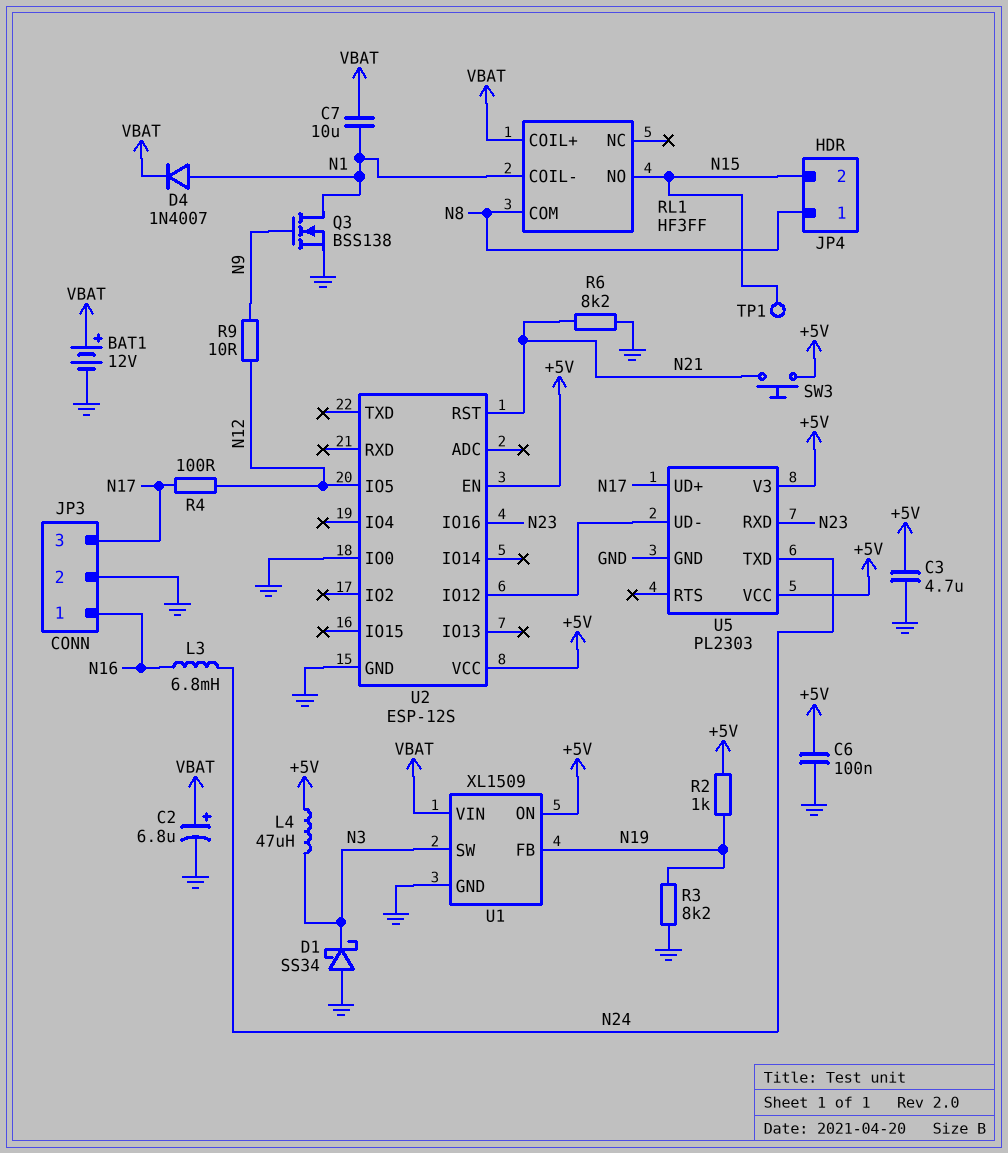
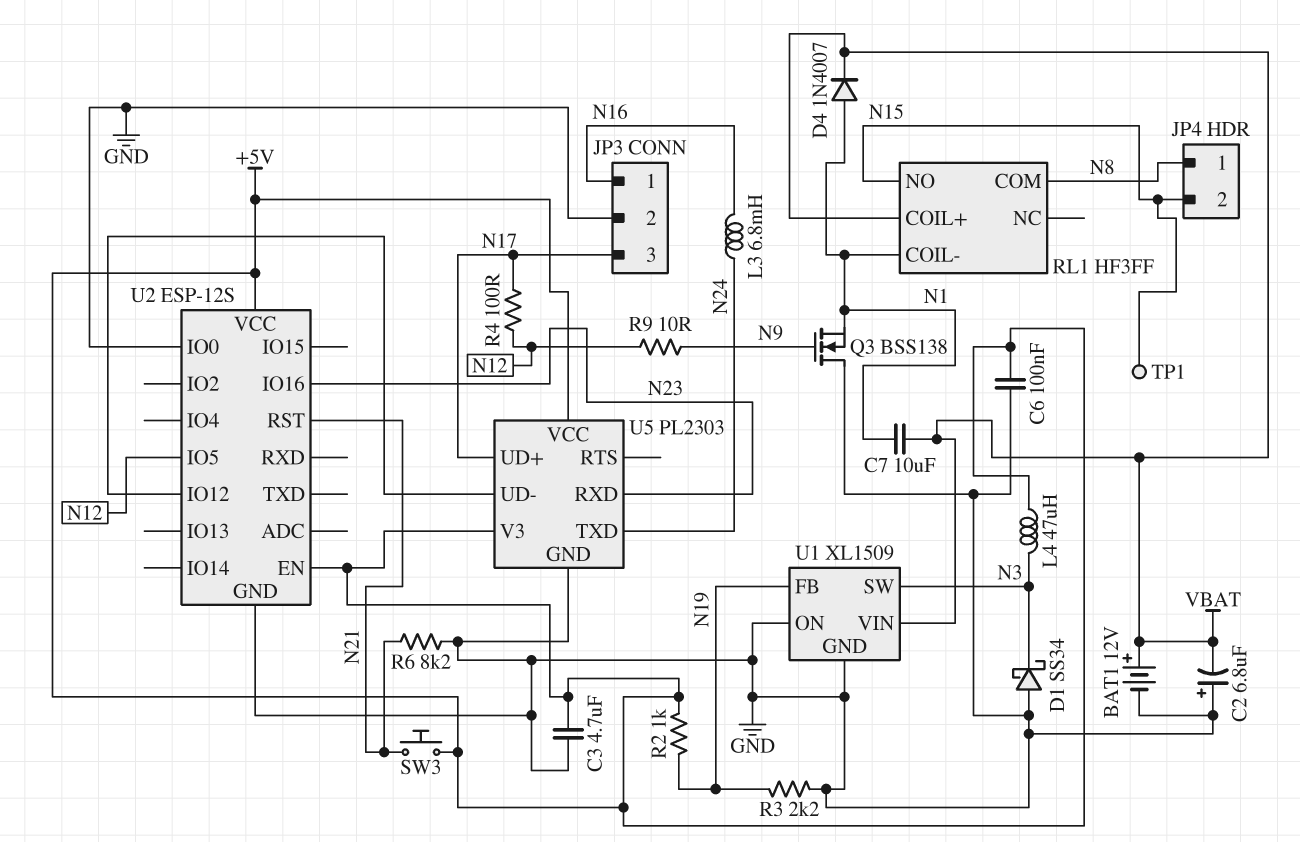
C2: 6.8uF (plus VBAT, minus GND) -> 6.8uF (plus GND, minus VBAT)
Q3: NMOS BSS138 (G N9, D N1, S GND) -> NMOS BSS138 (G N9, D GND, S N1)
R3: 8.2k (GND, N19) -> 2.2k (GND, N19)
U1 pin ON: +5V -> GND

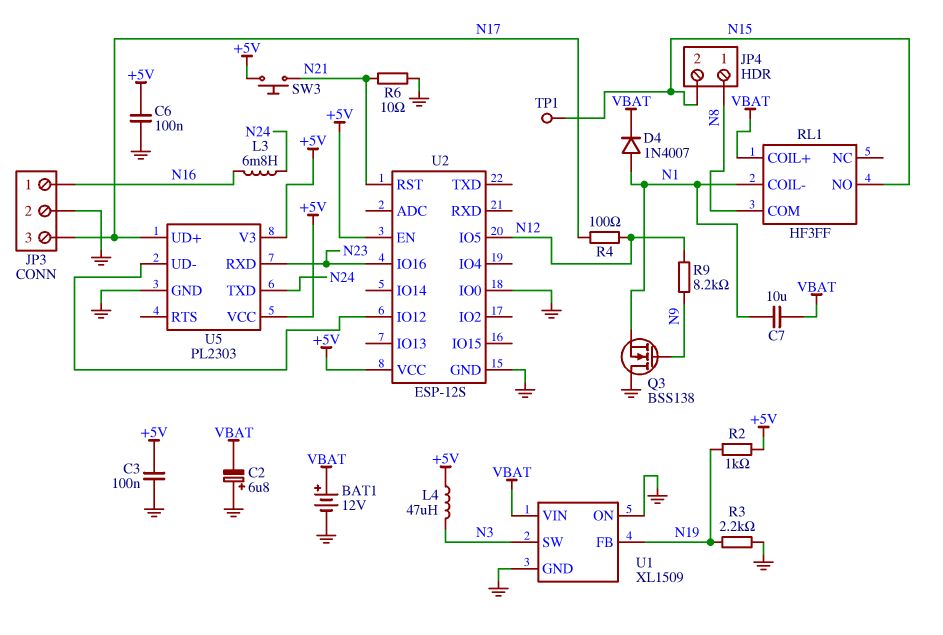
C3: 4.7uF (+5V, GND) -> 100nF (+5V, GND)
D1: schottky SS34 (A GND, K N3) -> none
R6: 8.2k (GND, N21) -> 10 (GND, N21)
R9: 10 (N9, N12) -> 8.2k (N9, N12)

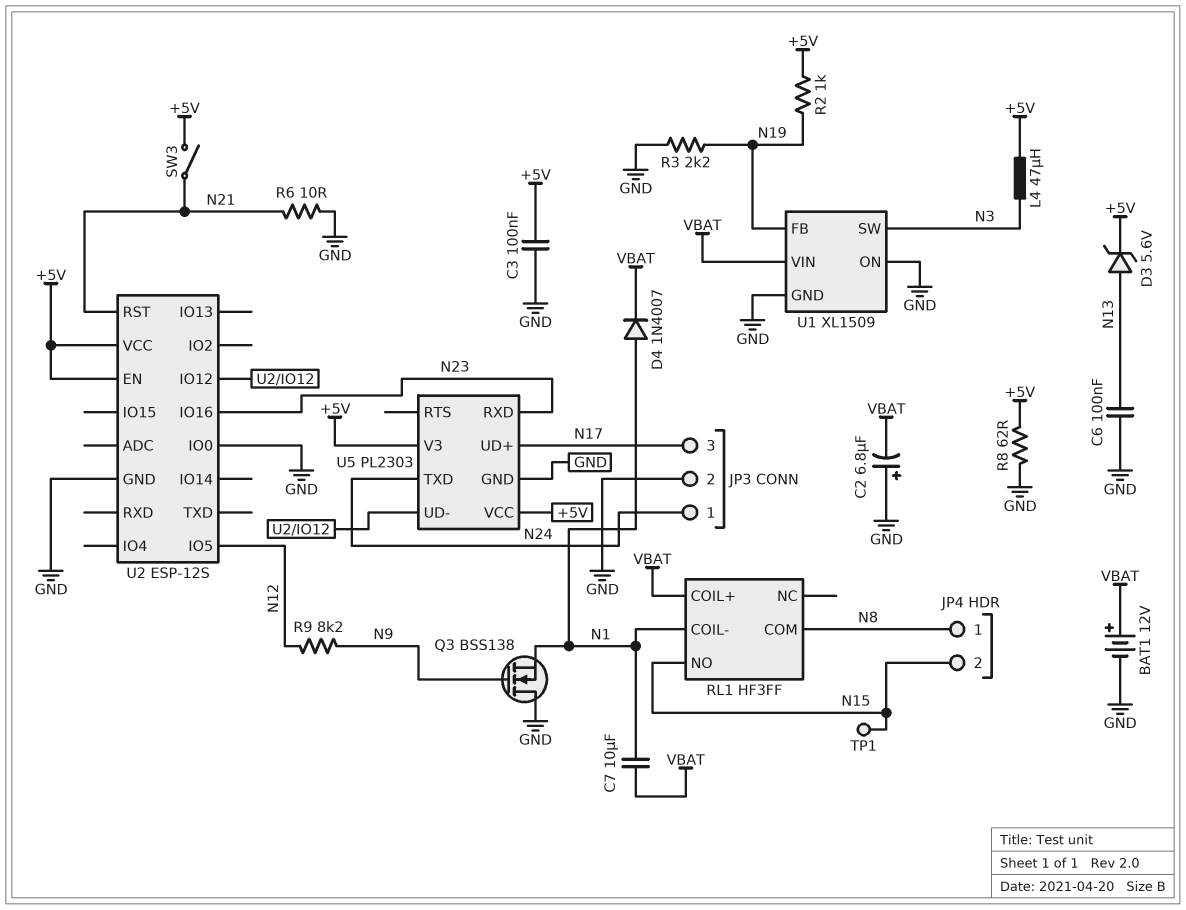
C6: 100nF (+5V, GND) -> 100nF (GND, N13)
D3: none -> zener 5.6V (A N13, K +5V)
JP3 pin 1: N16 -> N24
L3: 6.8mH (N16, N24) -> none
R4: 100 (N12, N17) -> none
R8: none -> 62 (+5V, GND)
SW3: button (+5V, N21) -> switch (+5V, N21)

